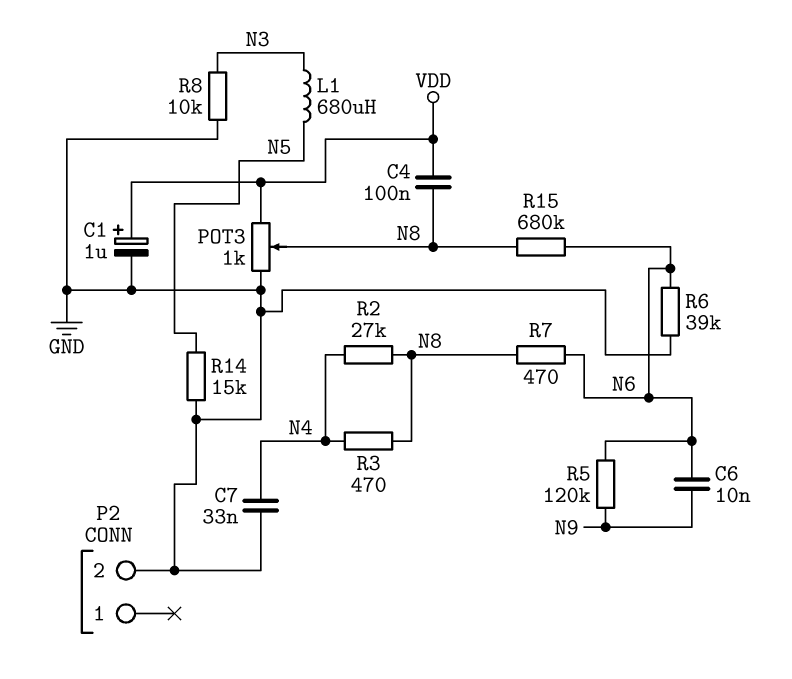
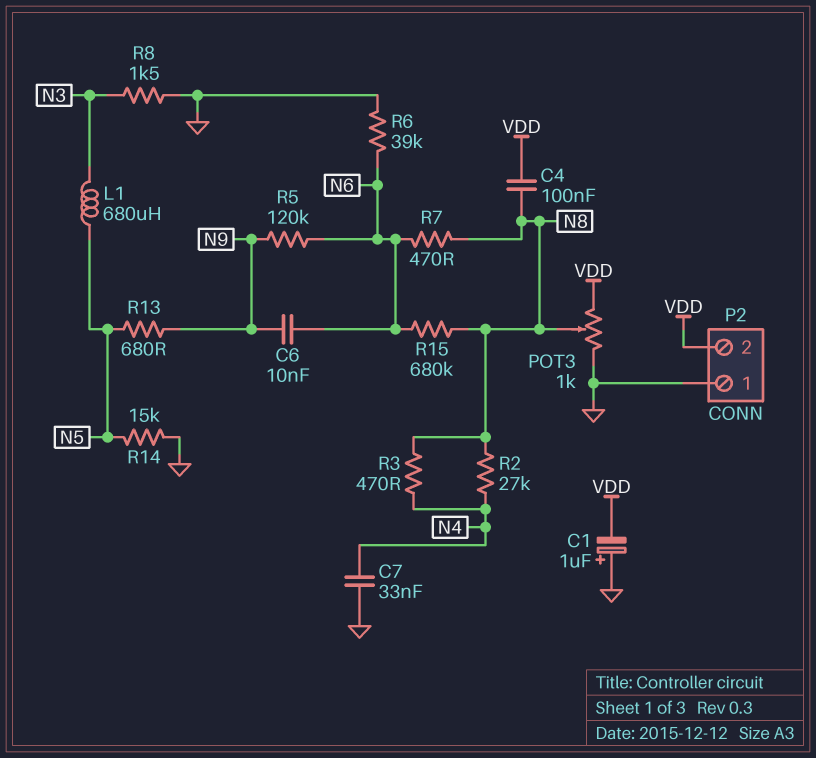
C1: 1uF (plus VDD, minus GND) -> 1uF (plus GND, minus VDD)
P2 pin 1: none -> GND
P2 pin 2: GND -> VDD
R8: 10k (GND, N3) -> 1.5k (GND, N3)
R13: none -> 680 (N5, N9)

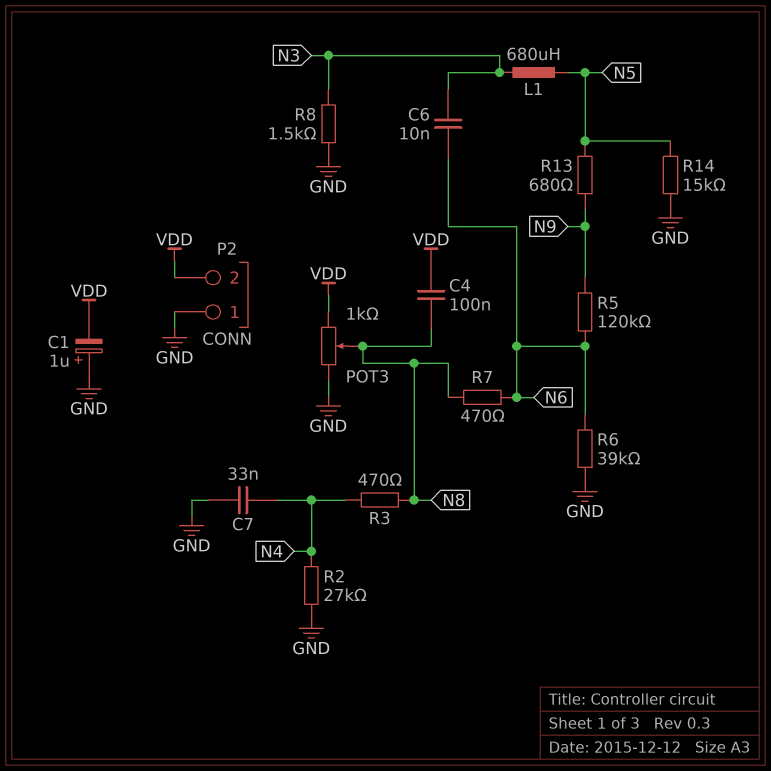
C6: 10nF (N6, N9) -> 10nF (N3, N6)
R2: 27k (N4, N8) -> 27k (GND, N4)
R15: 680k (N6, N8) -> none

